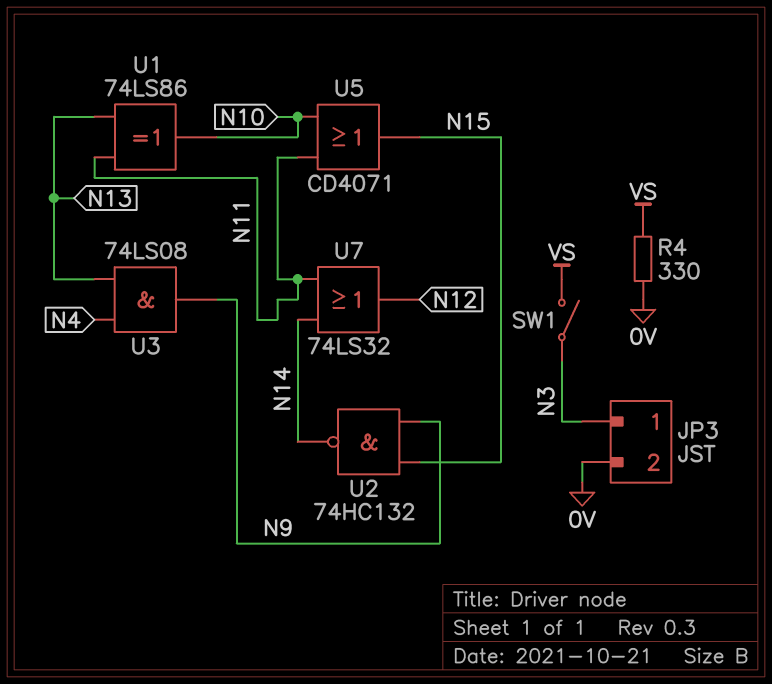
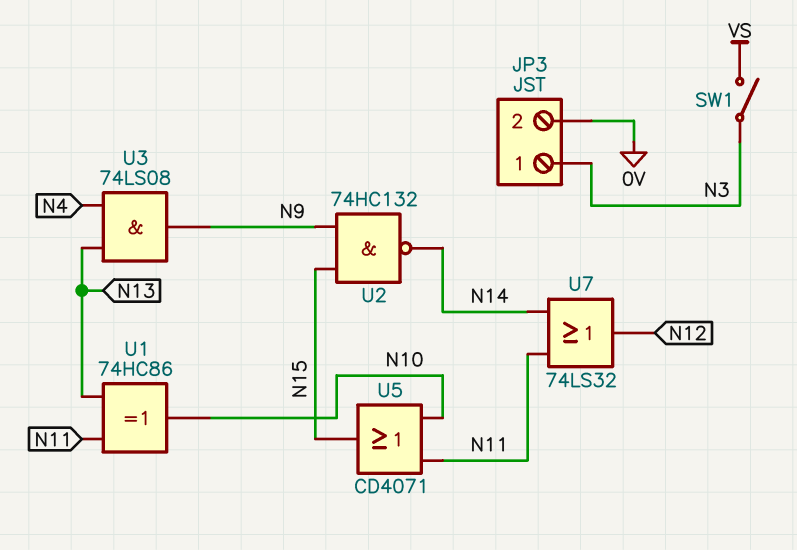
R4: 330 (0V, VS) -> none
U1: XOR 74LS86 (in N11, in N13, out N10) -> XOR 74HC86 (in N11, in N13, out N10)

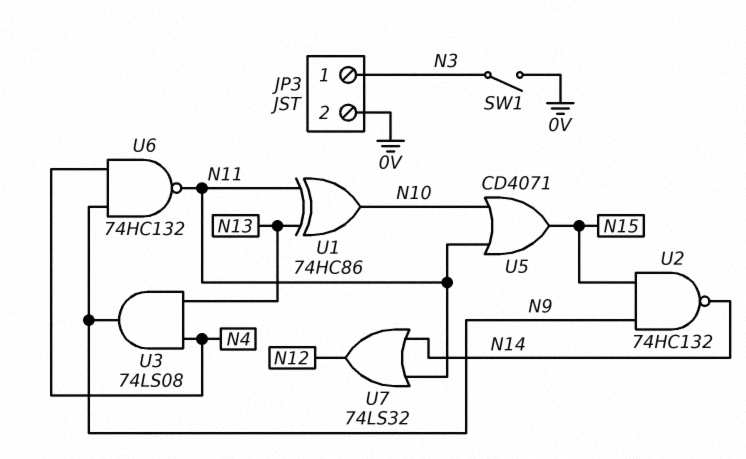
SW1: switch (N3, VS) -> switch (0V, N3)
U6: none -> NAND 74HC132 (in N4, in N9, out N11)

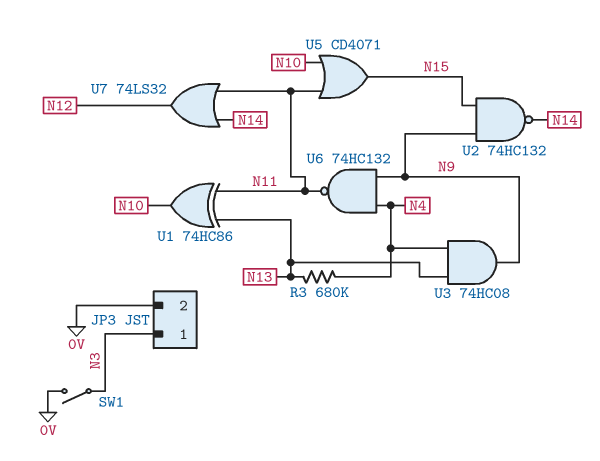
R3: none -> 680k (N4, N13)
U3: AND 74LS08 (in N4, in N13, out N9) -> AND 74HC08 (in N4, in N13, out N9)

